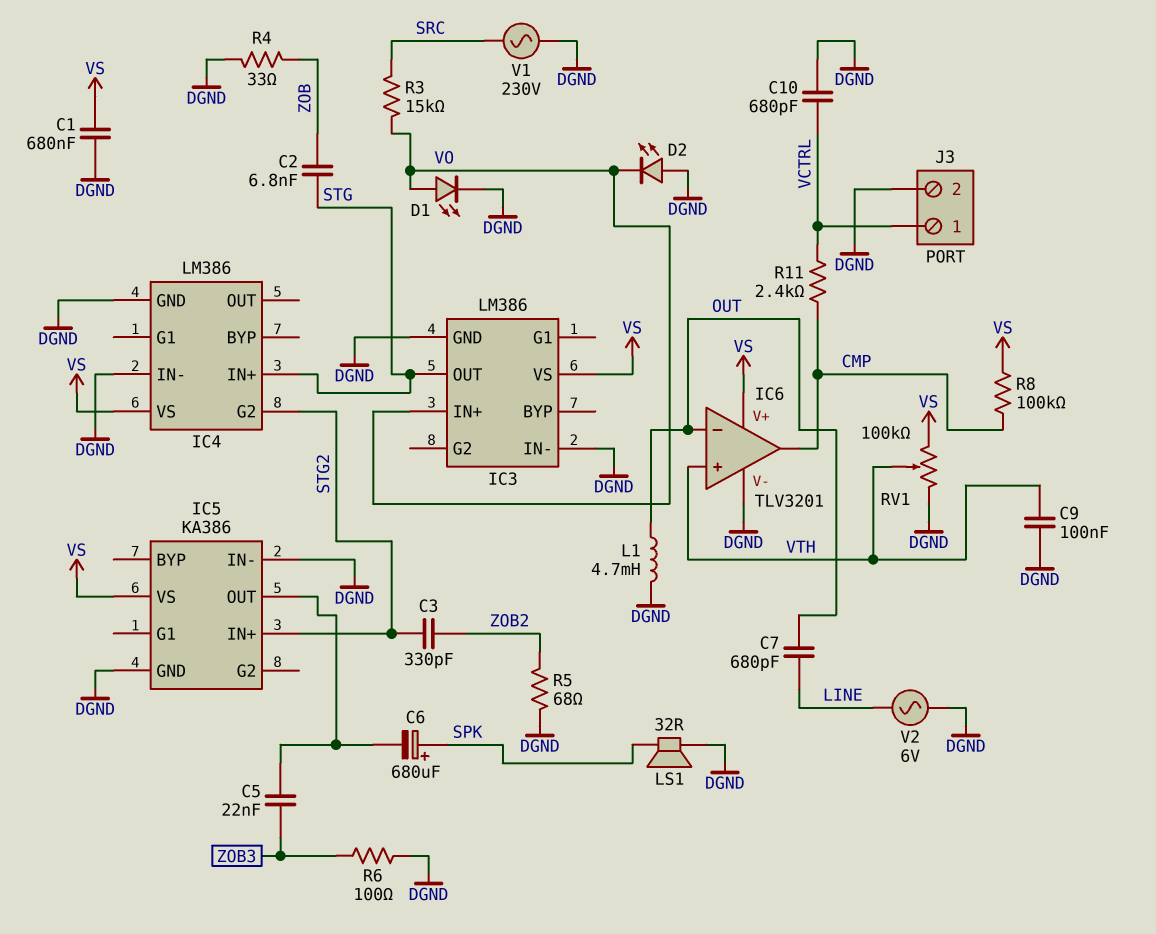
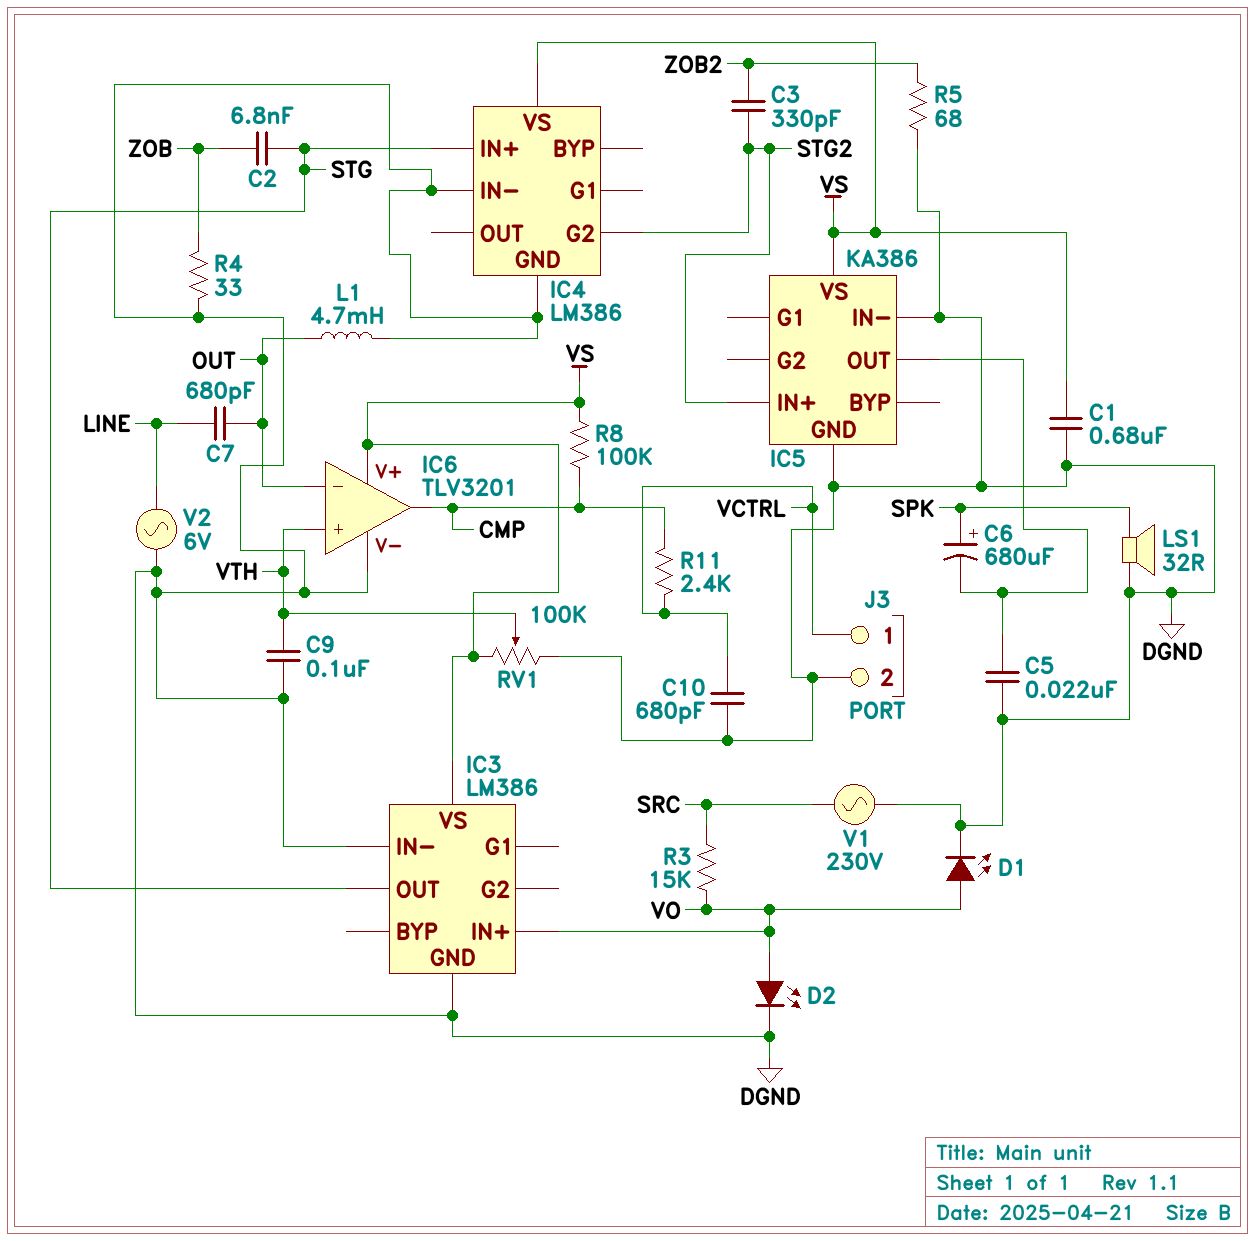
C5: 22nF (IC5/OUT, ZOB3) -> 22nF (DGND, IC5/OUT)
D2: LED (A DGND, K VO) -> LED (A VO, K DGND)
R6: 100 (DGND, ZOB3) -> none

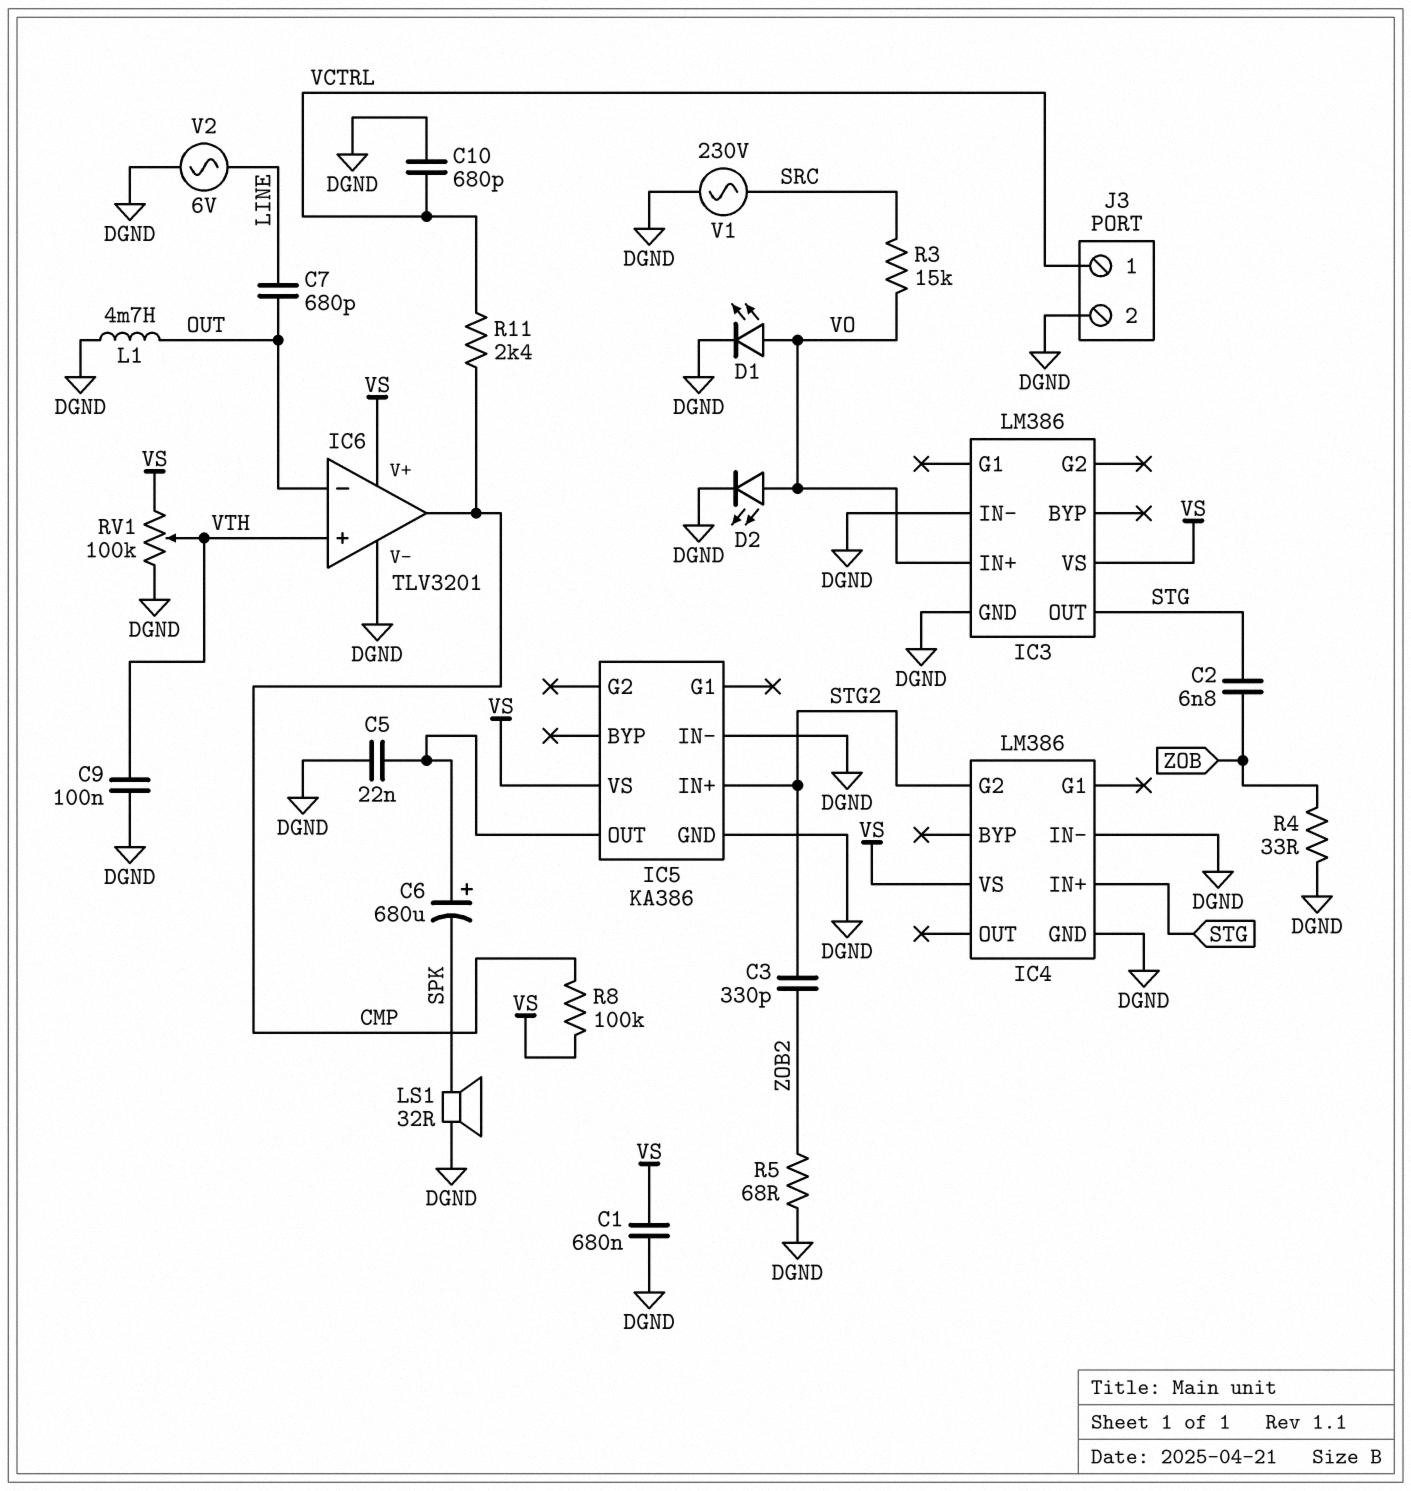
C6: 680uF (plus SPK, minus IC5/OUT) -> 680uF (plus IC5/OUT, minus SPK)

